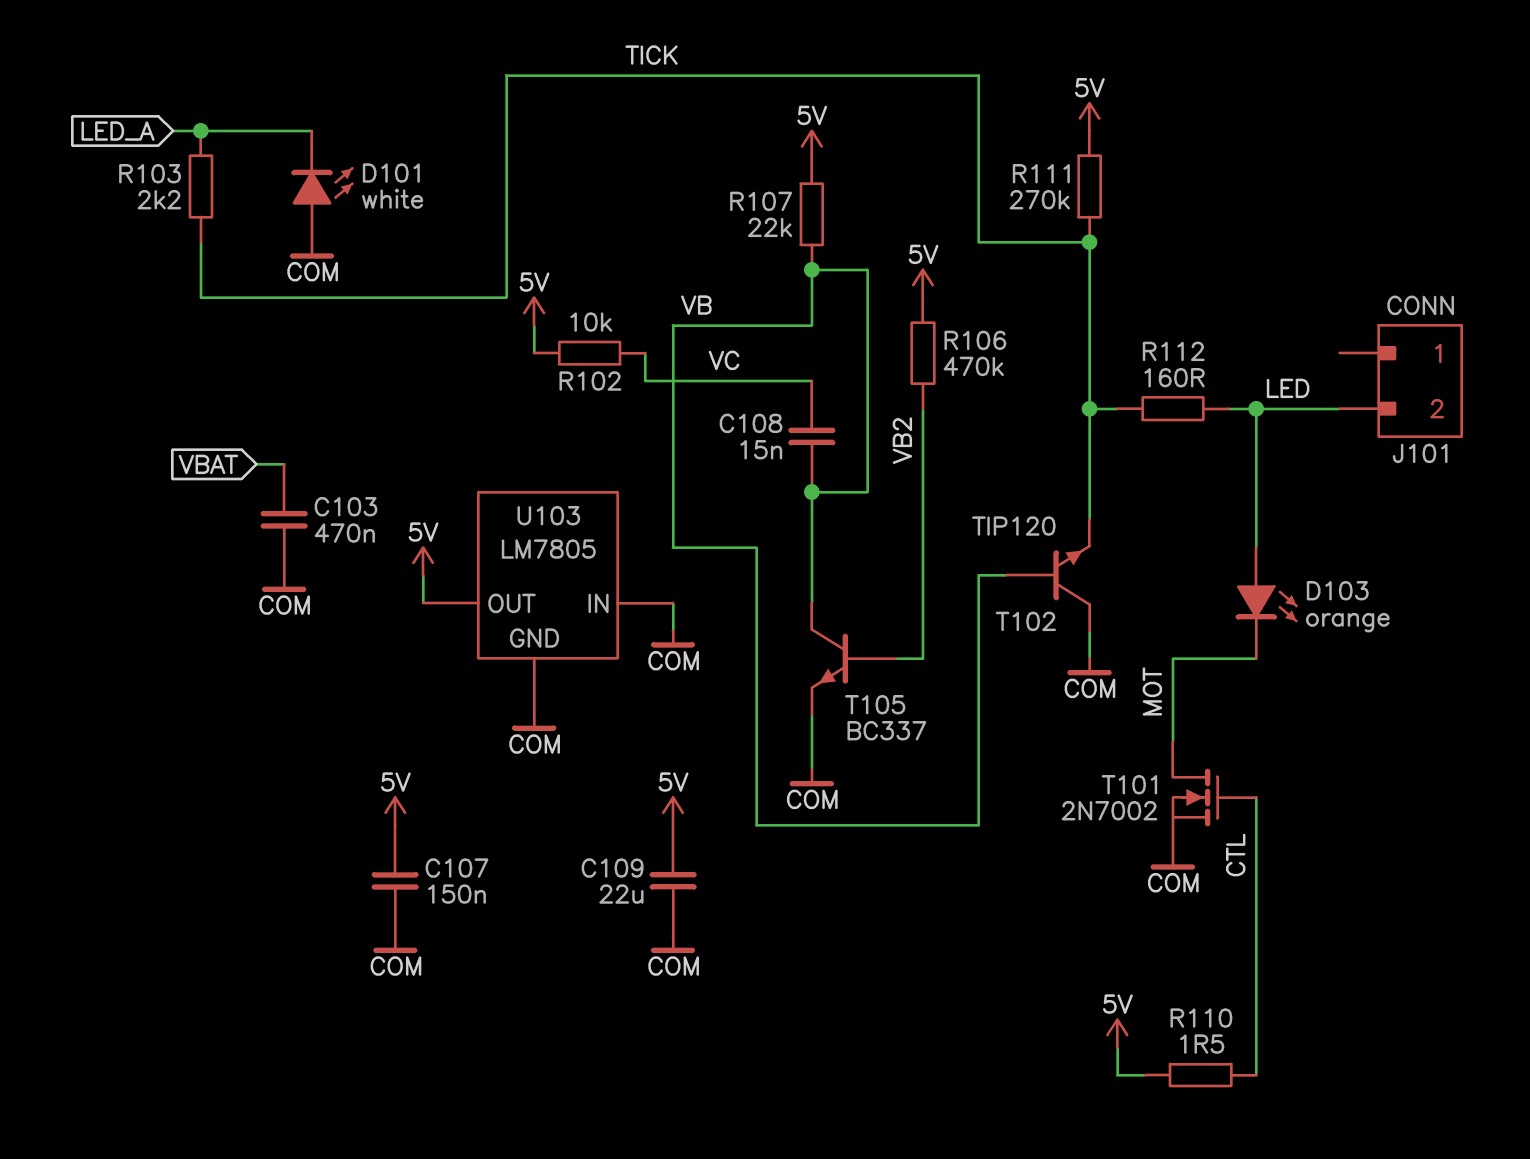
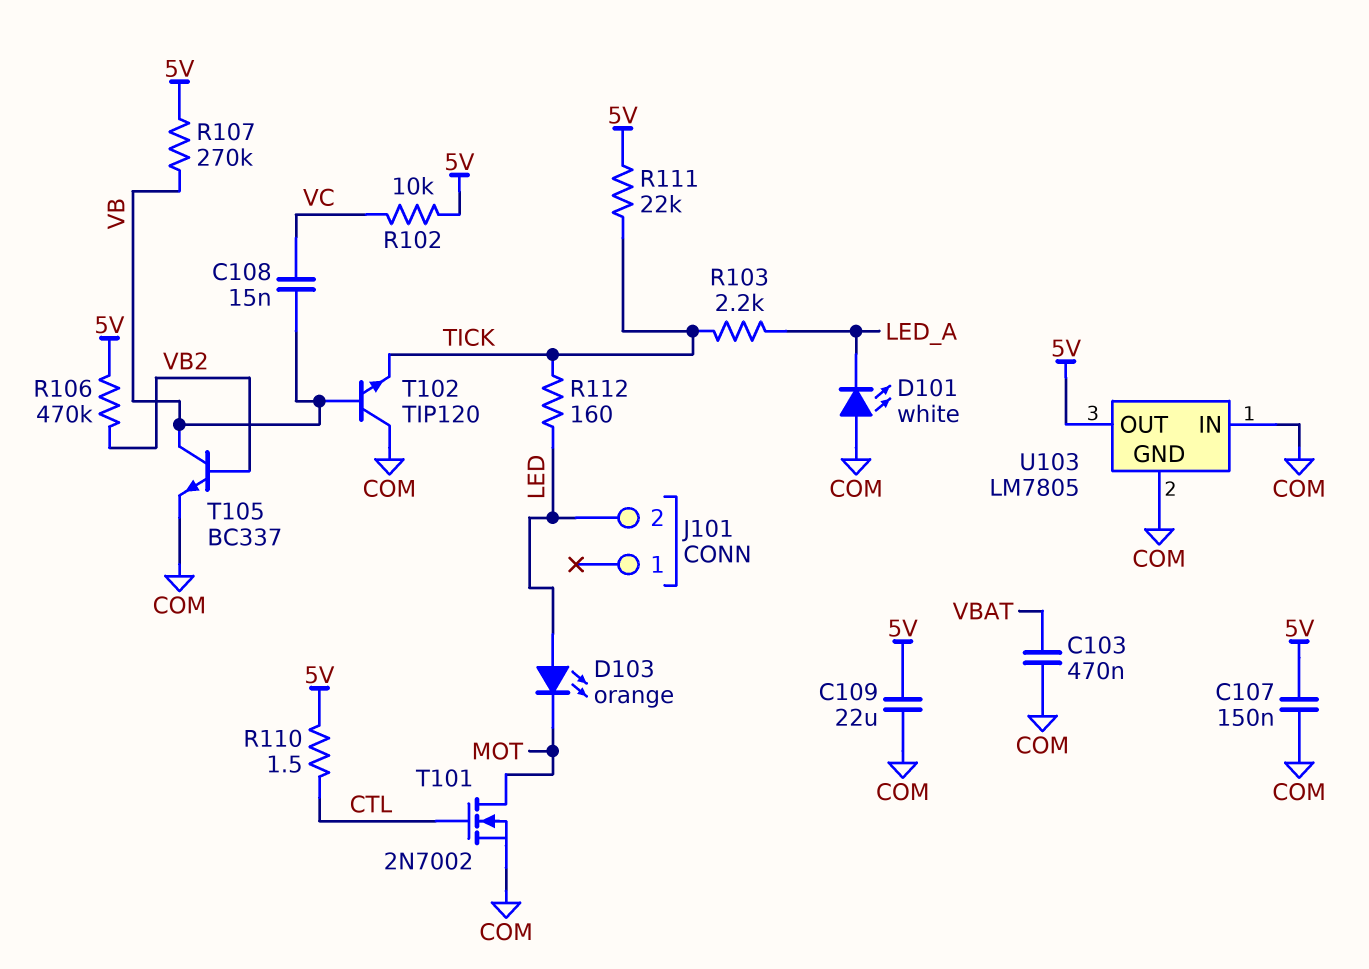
R107: 22k (5V, VB) -> 270k (5V, VB)
R111: 270k (5V, TICK) -> 22k (5V, TICK)

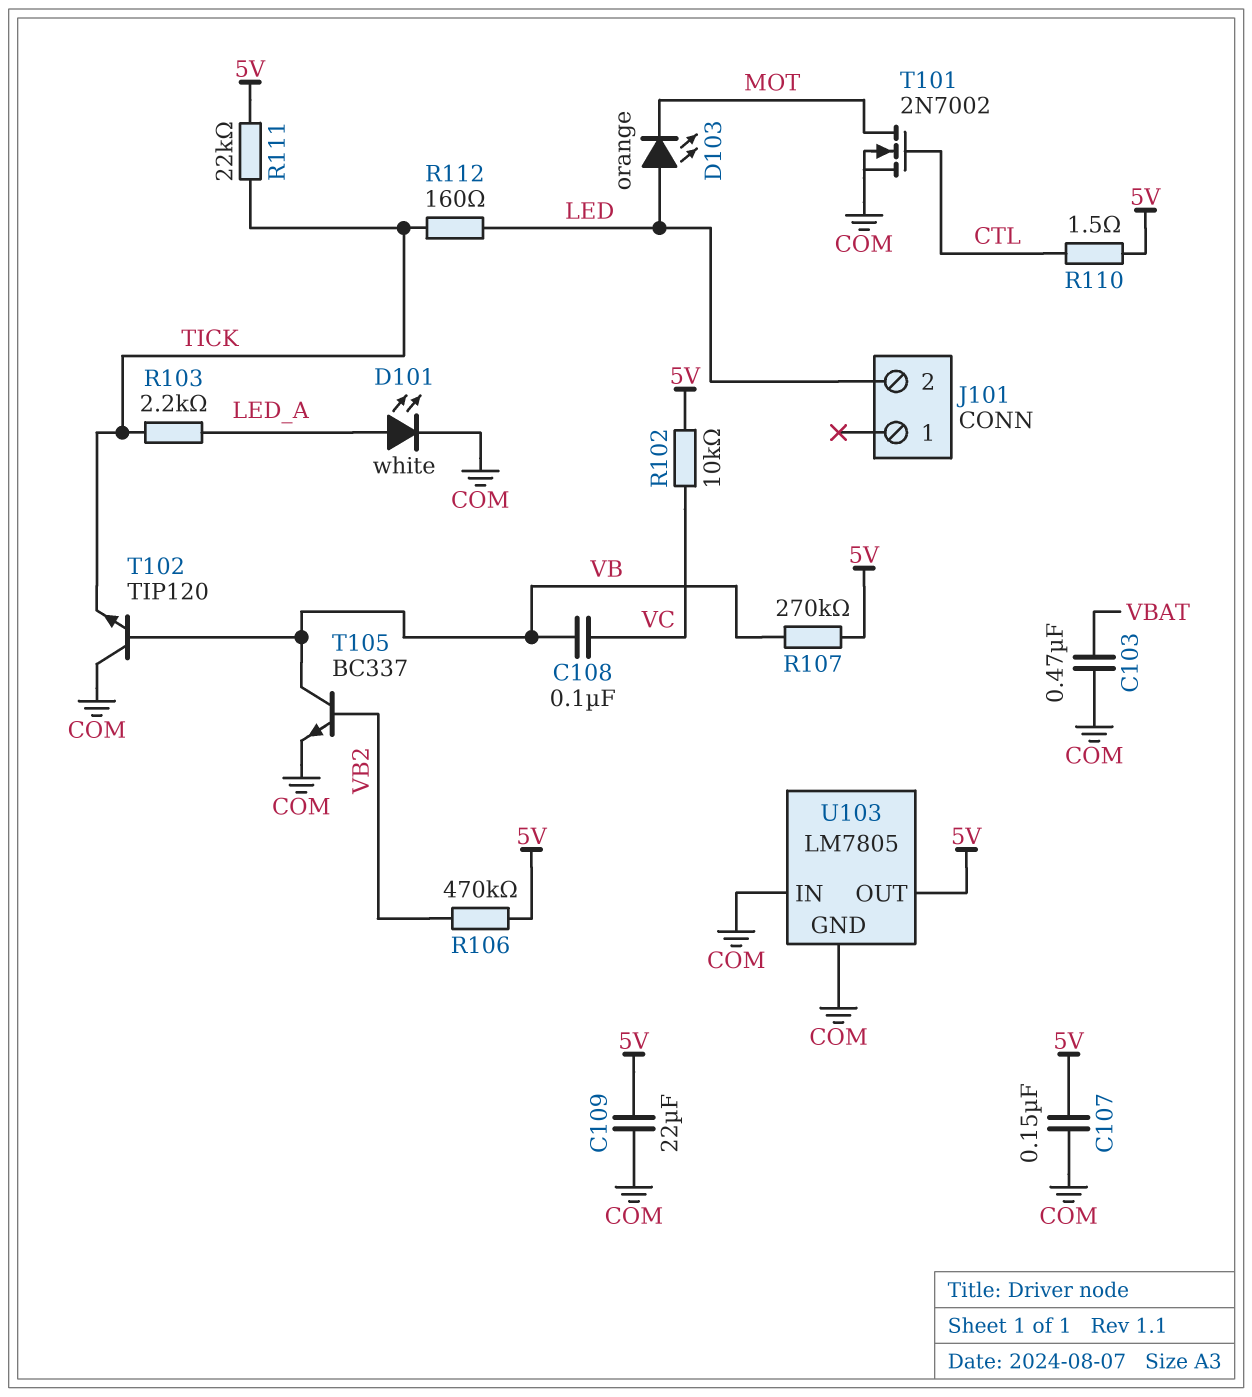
C108: 15nF (VB, VC) -> 100nF (VB, VC)
D101: LED white (A COM, K LED_A) -> LED white (A LED_A, K COM)

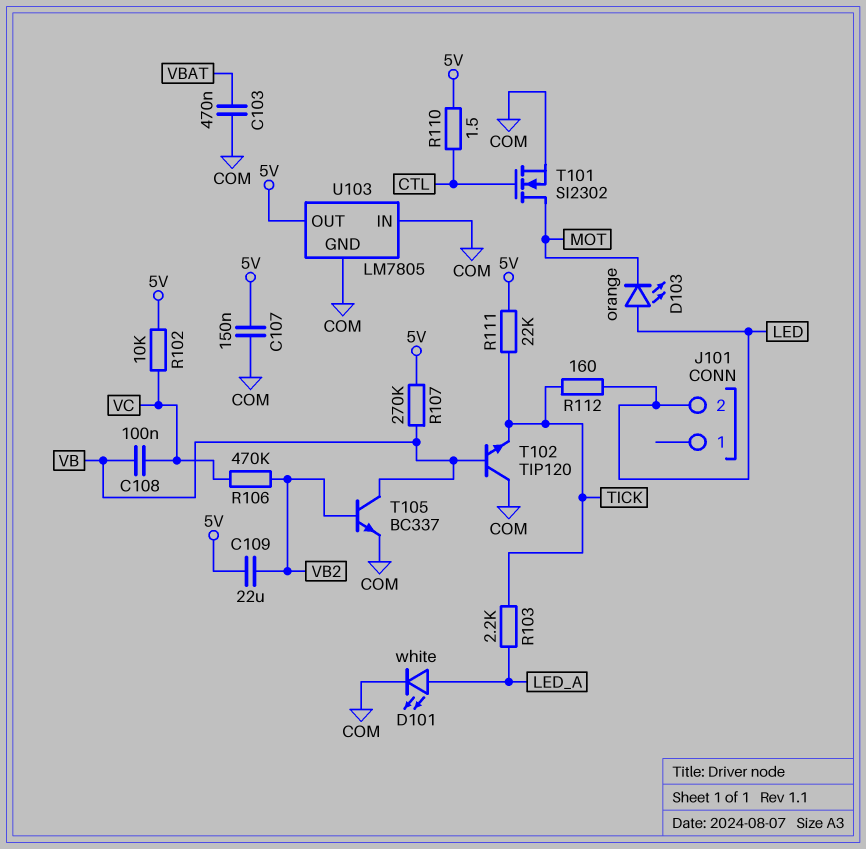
C109: 22uF (5V, COM) -> 22uF (5V, VB2)
R106: 470k (5V, VB2) -> 470k (VB2, VC)
T101: NMOS 2N7002 (G CTL, D MOT, S COM) -> NMOS SI2302 (G CTL, D MOT, S COM)

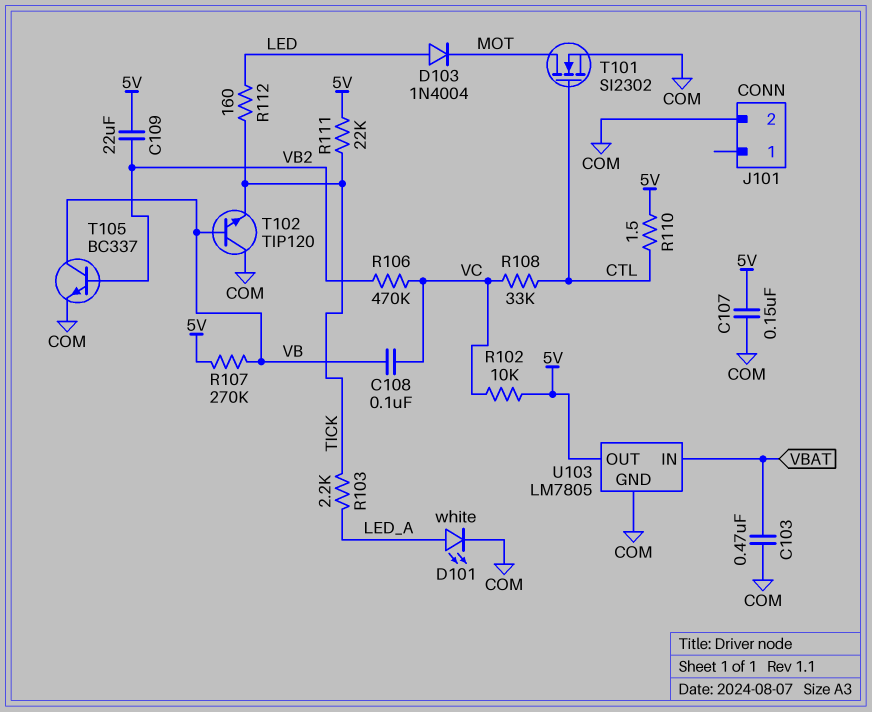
D103: LED orange (A LED, K MOT) -> diode 1N4004 (A LED, K MOT)
J101 pin 2: LED -> COM
R108: none -> 33k (CTL, VC)
U103 pin IN: COM -> VBAT

